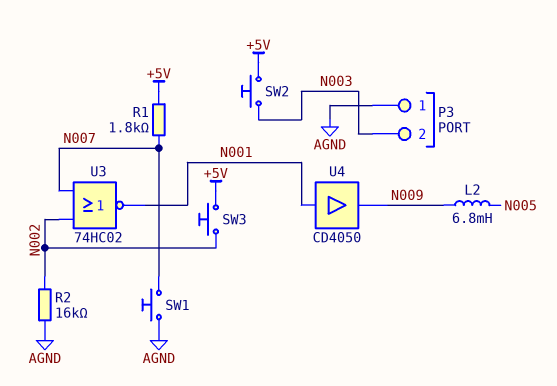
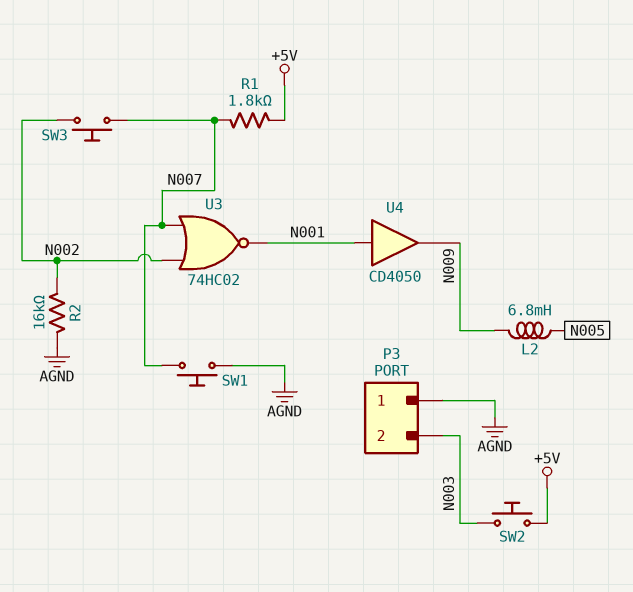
SW3: button (+5V, N002) -> button (N002, N007)

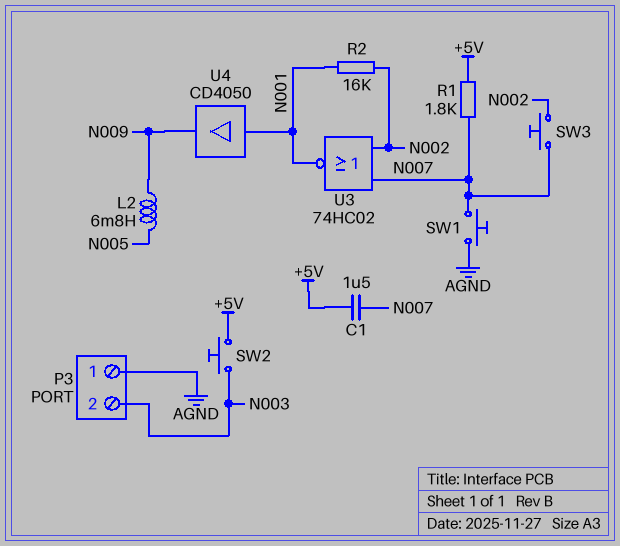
C1: none -> 1.5uF (+5V, N007)
R2: 16k (AGND, N002) -> 16k (N001, N002)

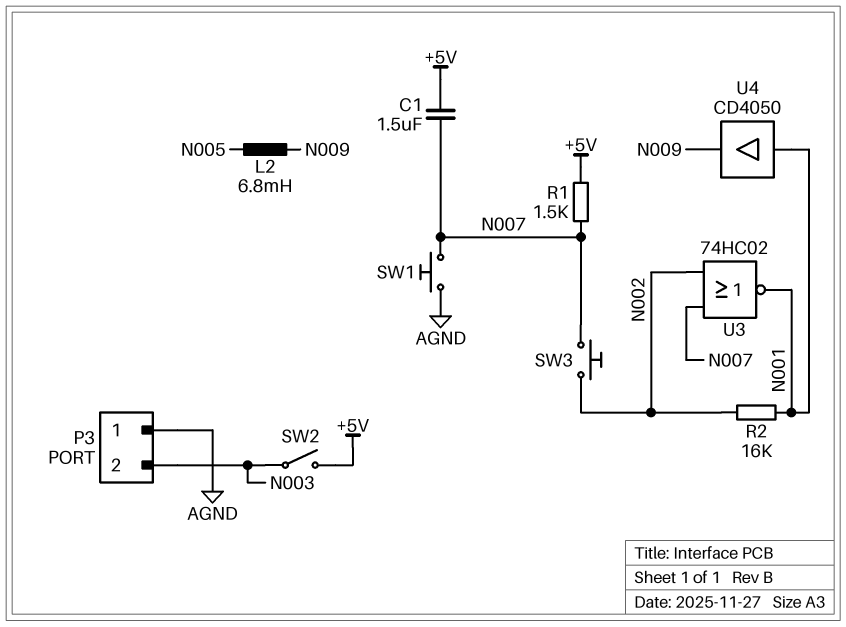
R1: 1.8k (+5V, N007) -> 1.5k (+5V, N007)
SW2: button (+5V, N003) -> switch (+5V, N003)

